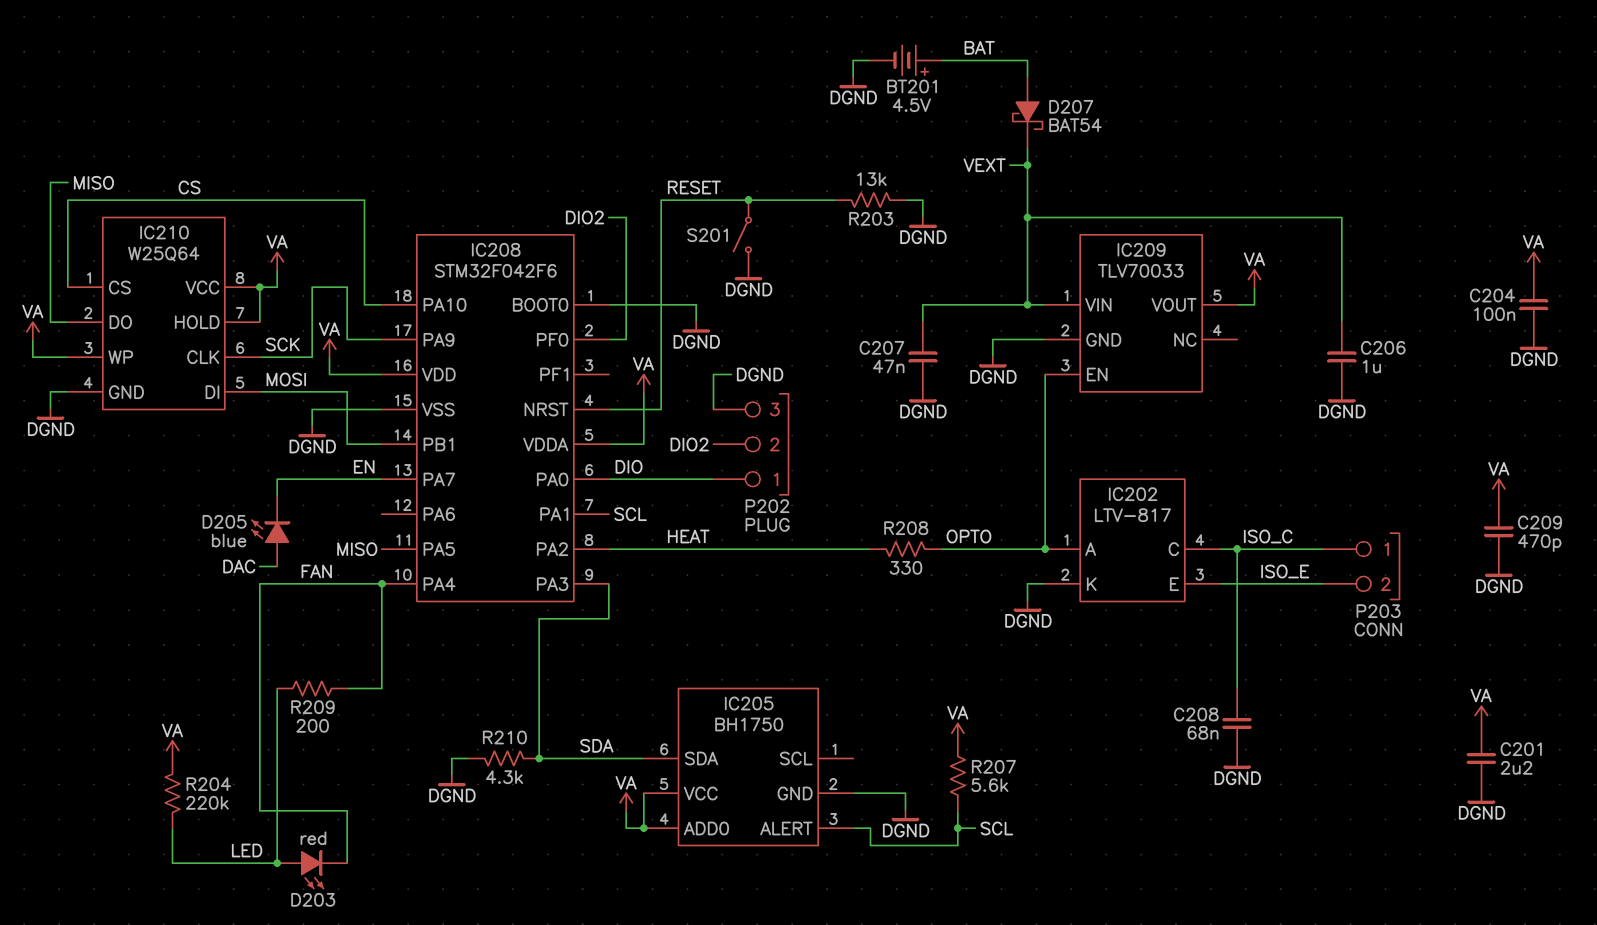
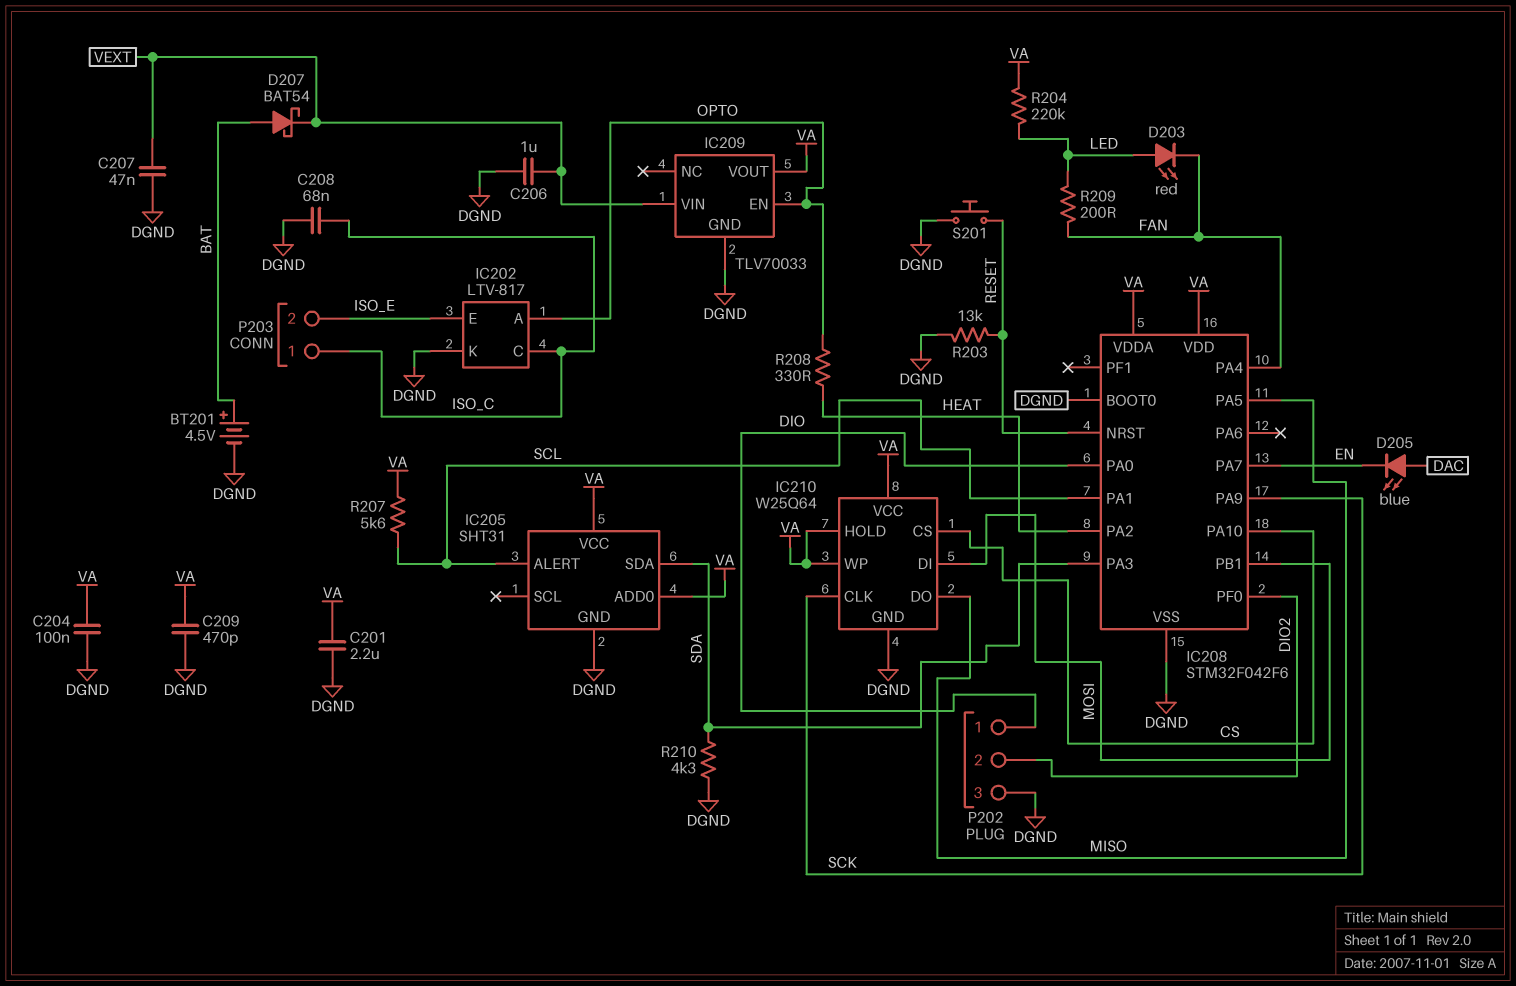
IC205: BH1750 -> SHT31
S201: switch (DGND, RESET) -> button (DGND, RESET)

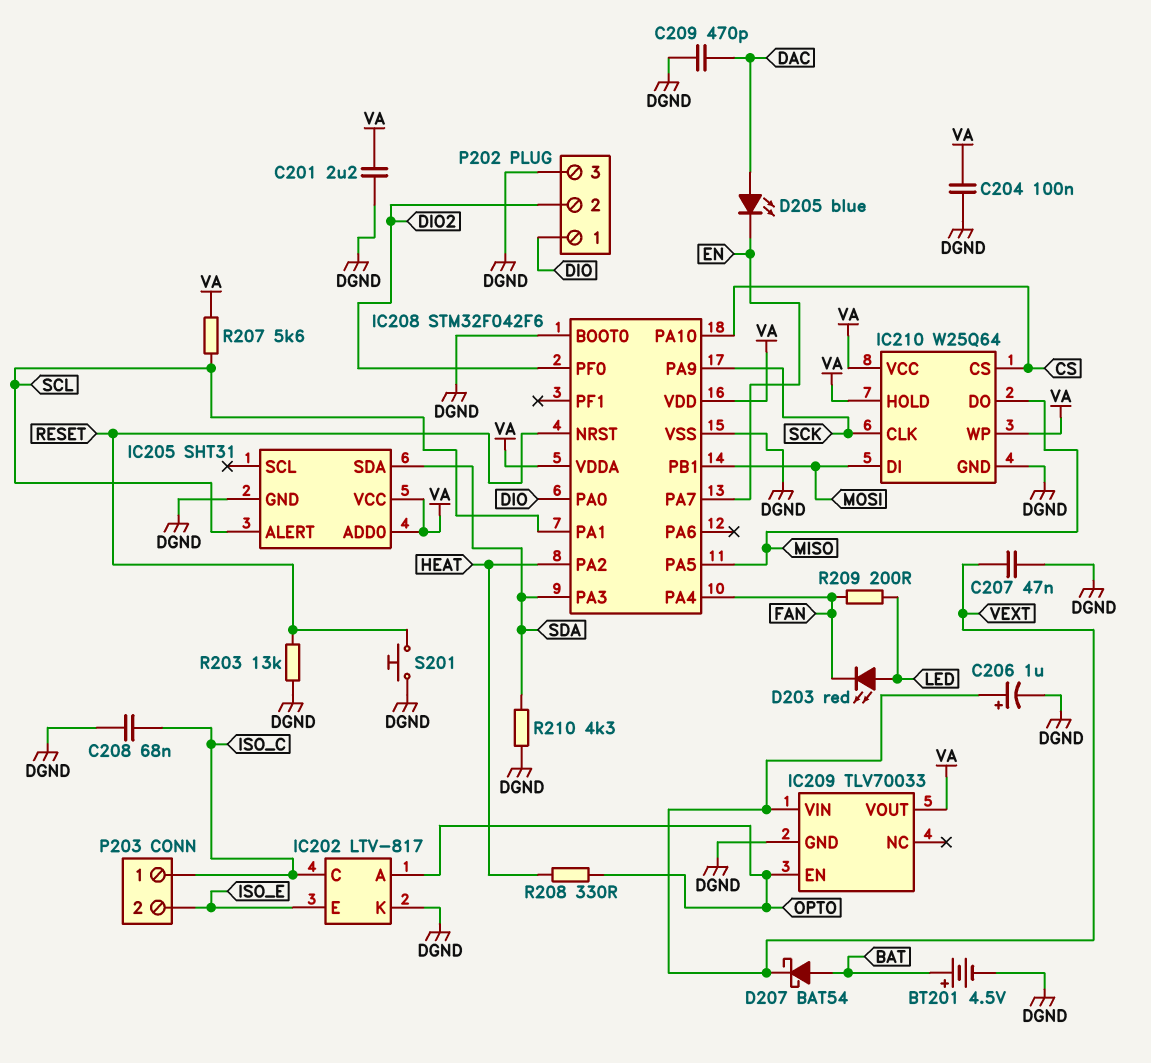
C206: 1uF (DGND, VEXT) -> 1uF (plus VEXT, minus DGND)
C209: 470pF (DGND, VA) -> 470pF (DAC, DGND)
R204: 220k (LED, VA) -> none

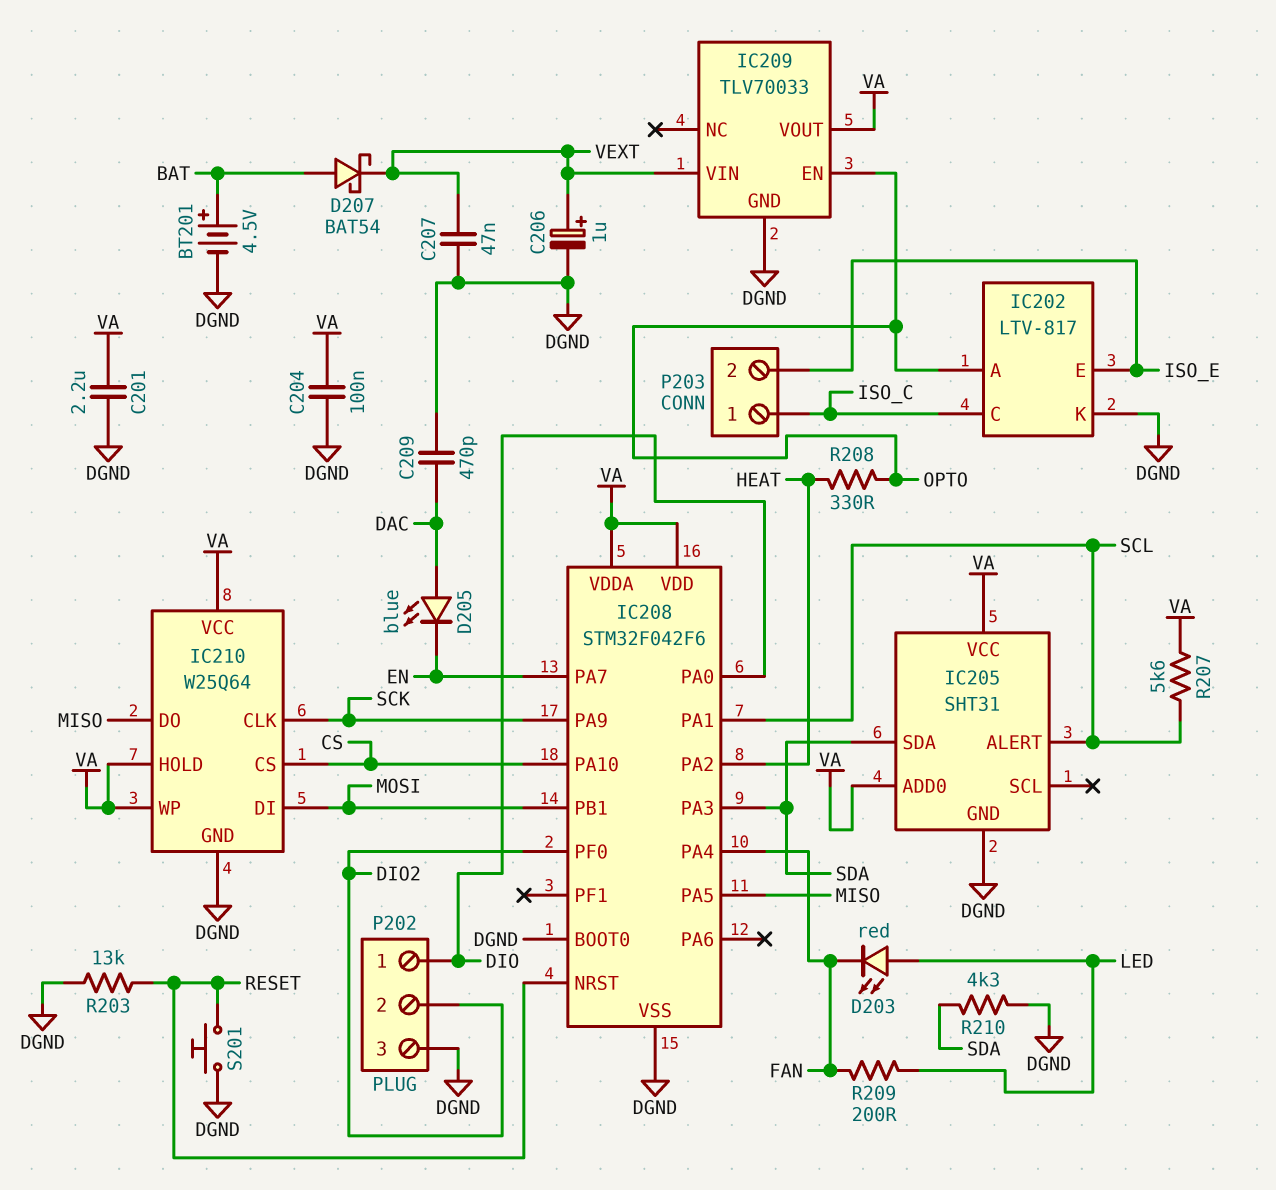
C208: 68nF (DGND, ISO_C) -> none

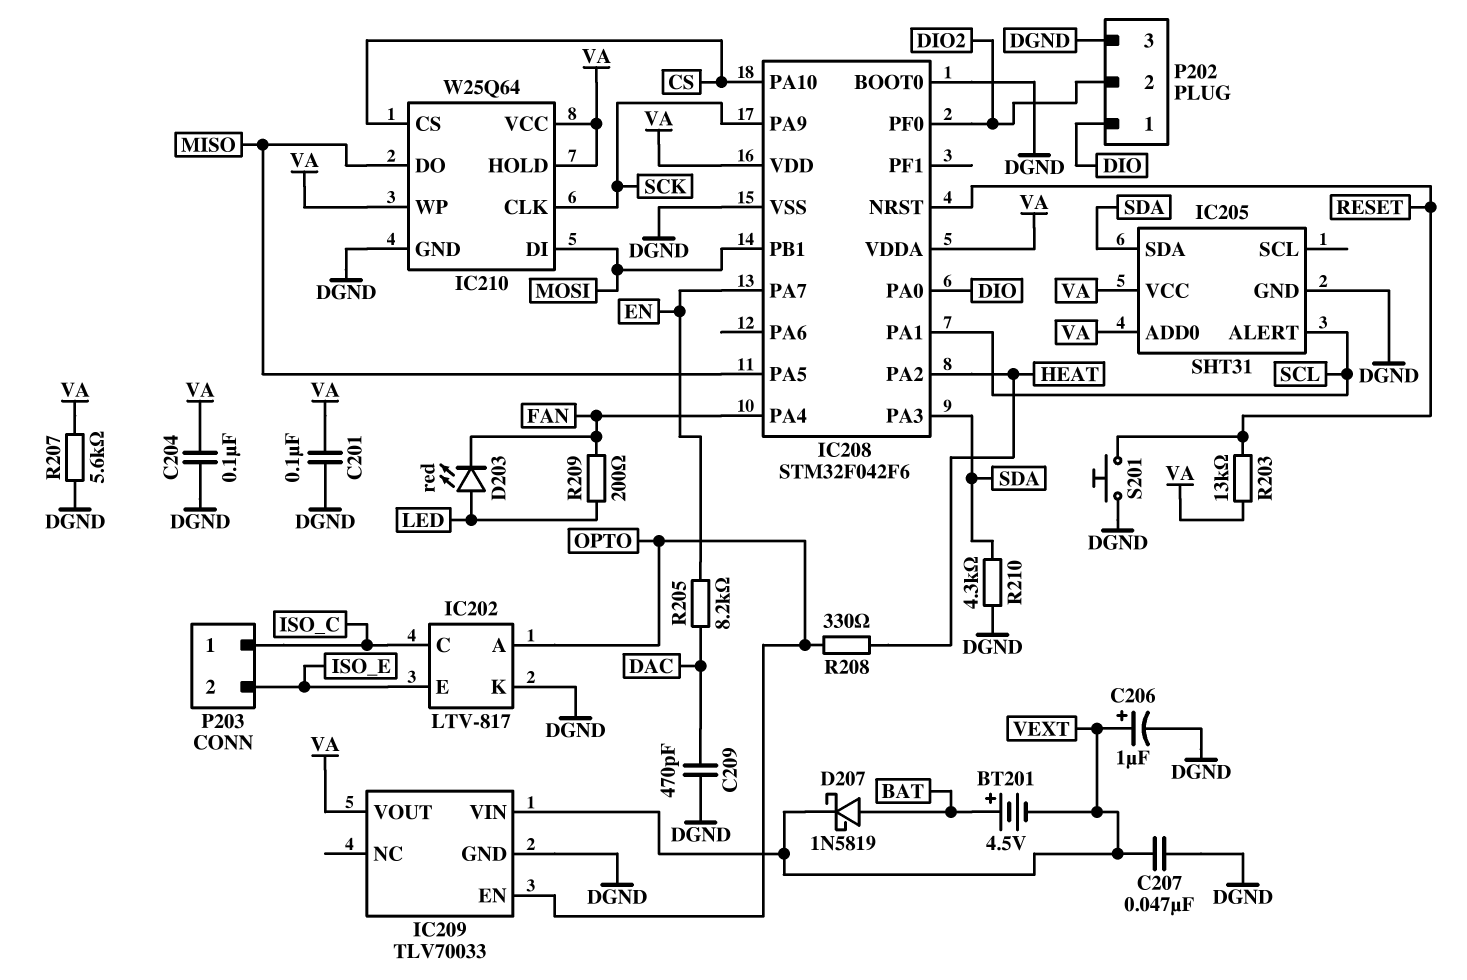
BT201: 4.5V (plus BAT, minus DGND) -> 4.5V (plus BAT, minus VEXT)
C201: 2.2uF (DGND, VA) -> 100nF (DGND, VA)
D205: LED blue (A DAC, K EN) -> none
D207: schottky BAT54 (A BAT, K VEXT) -> schottky 1N5819 (A BAT, K VEXT)
R203: 13k (DGND, RESET) -> 13k (RESET, VA)
R205: none -> 8.2k (DAC, EN)
R207: 5.6k (SCL, VA) -> 5.6k (DGND, VA)

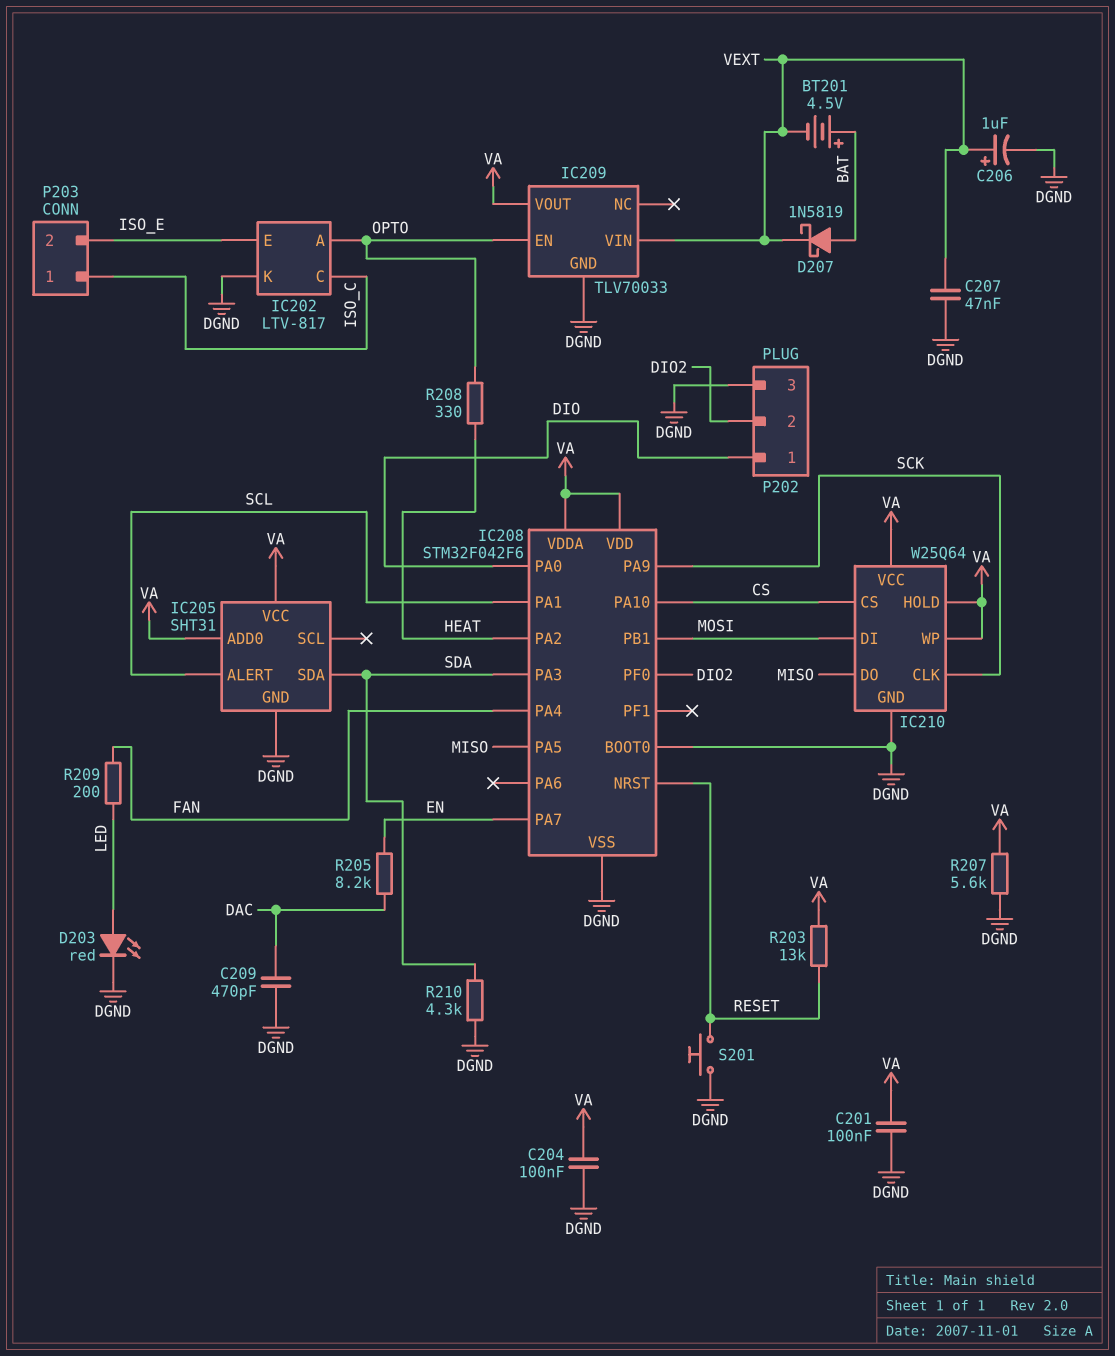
D203: LED red (A LED, K FAN) -> LED red (A LED, K DGND)

